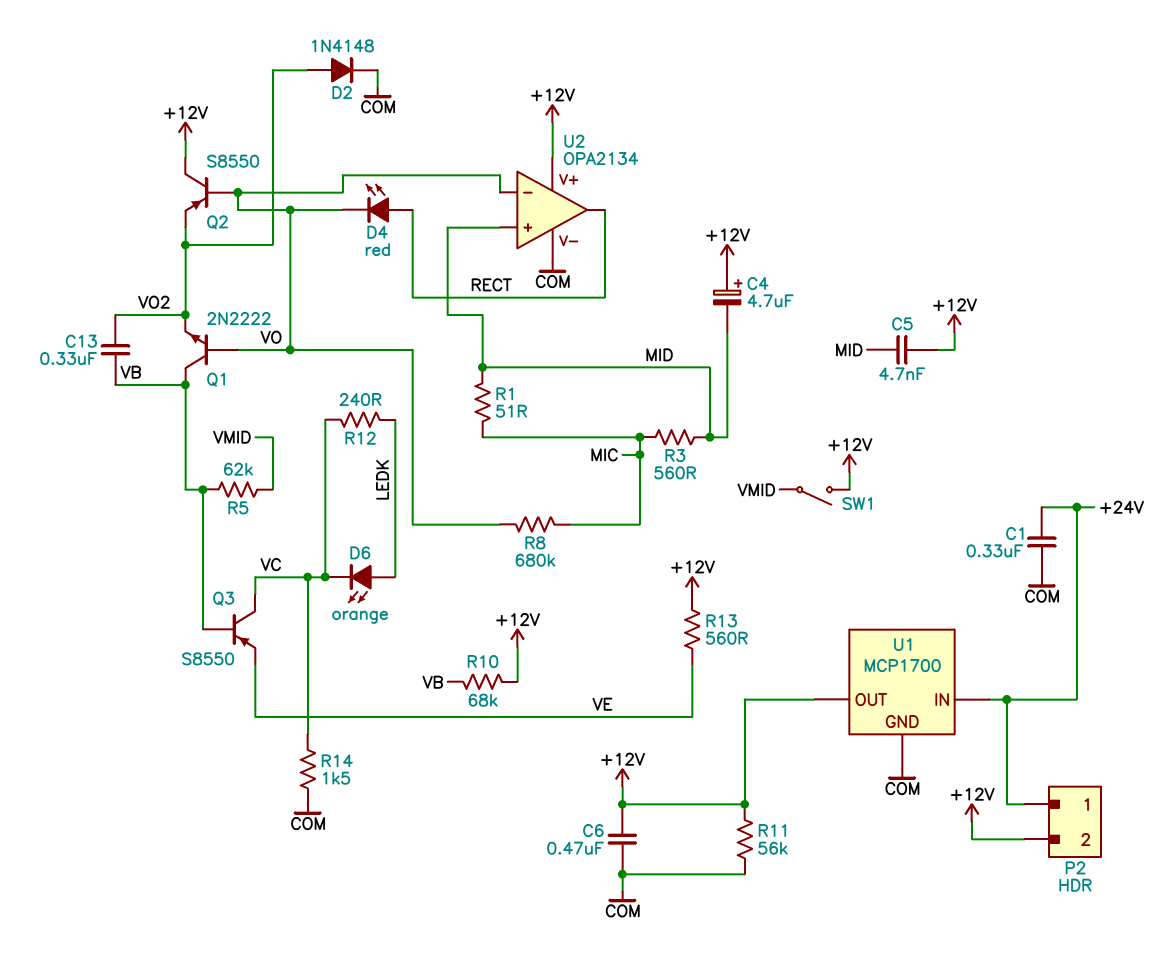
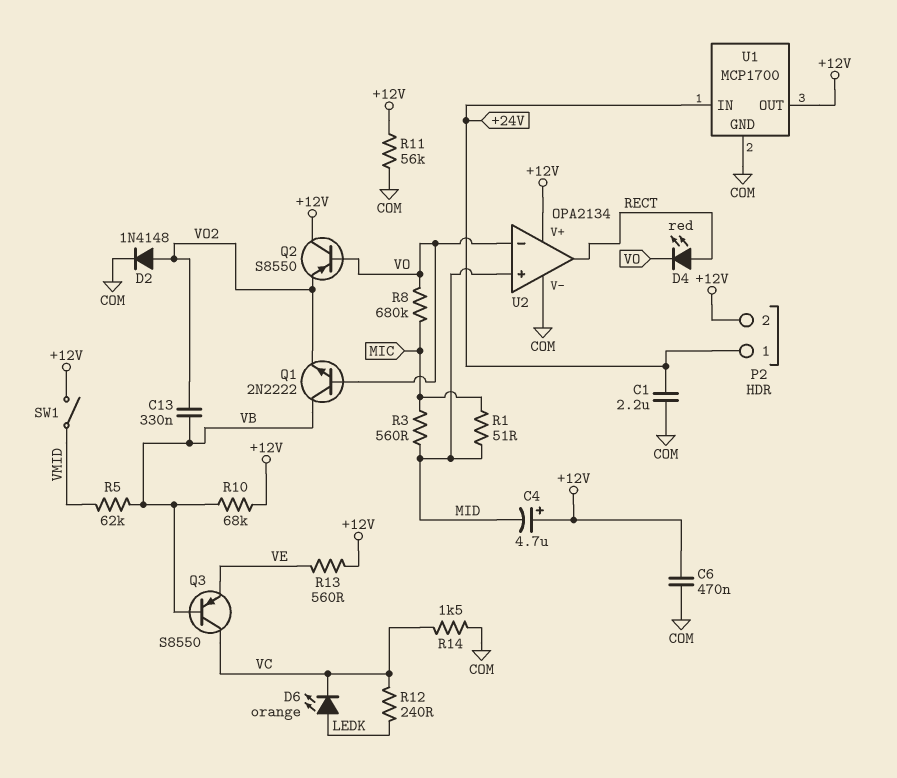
C1: 330nF (+24V, COM) -> 2.2uF (+24V, COM)
C5: 4.7nF (+12V, MID) -> none

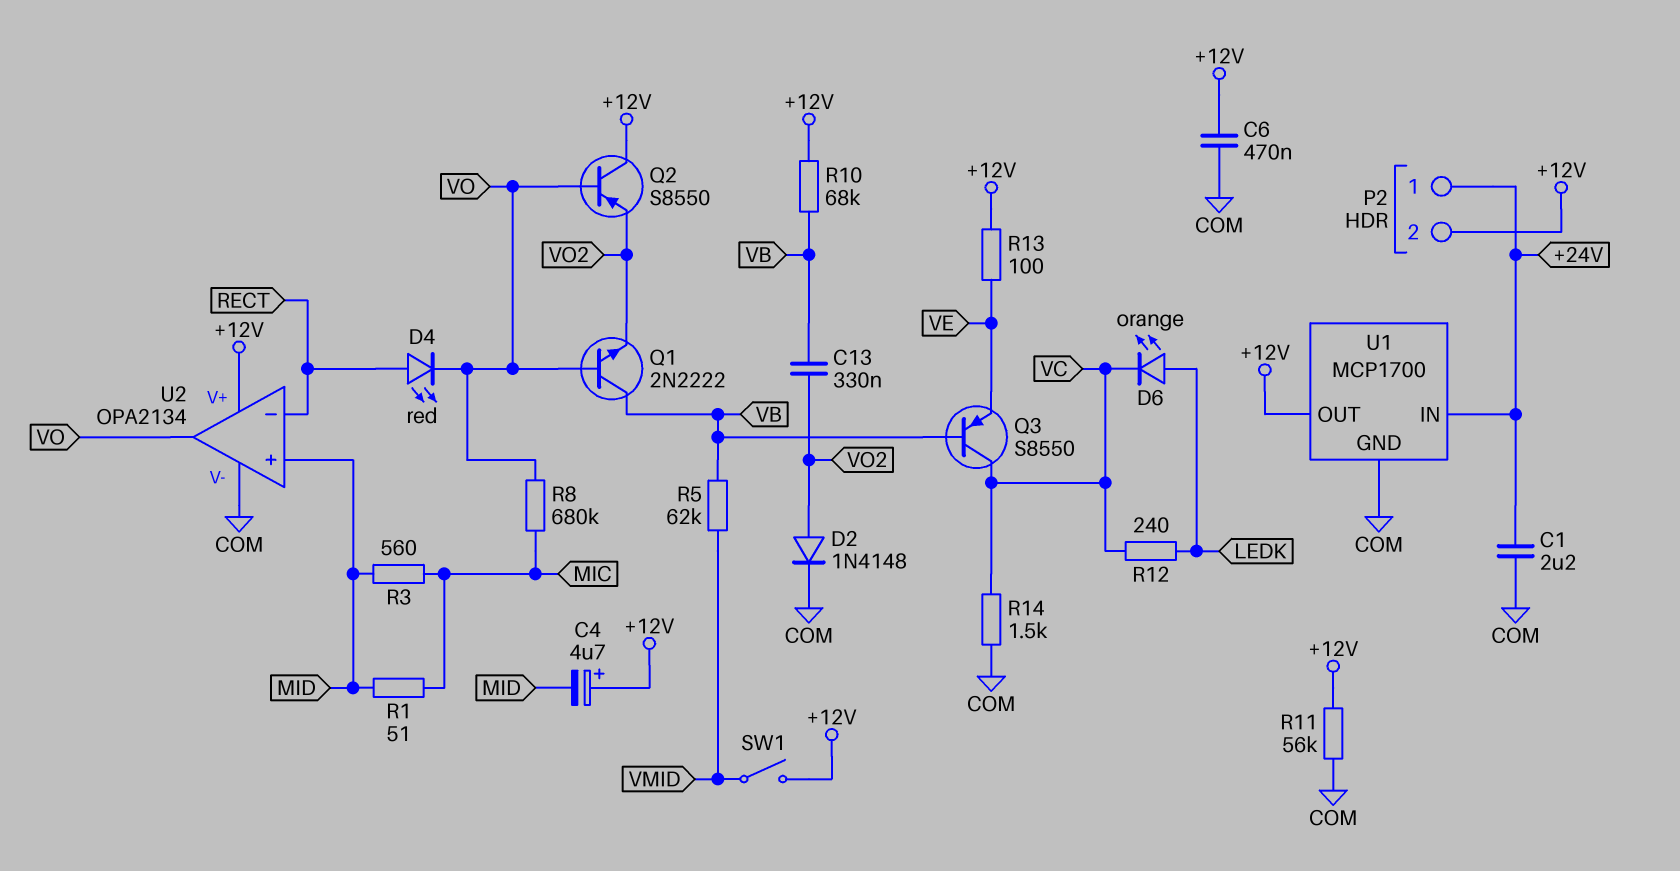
R13: 560 (+12V, VE) -> 100 (+12V, VE)
U2 pin in-: VO -> RECT
U2 pin out: RECT -> VO

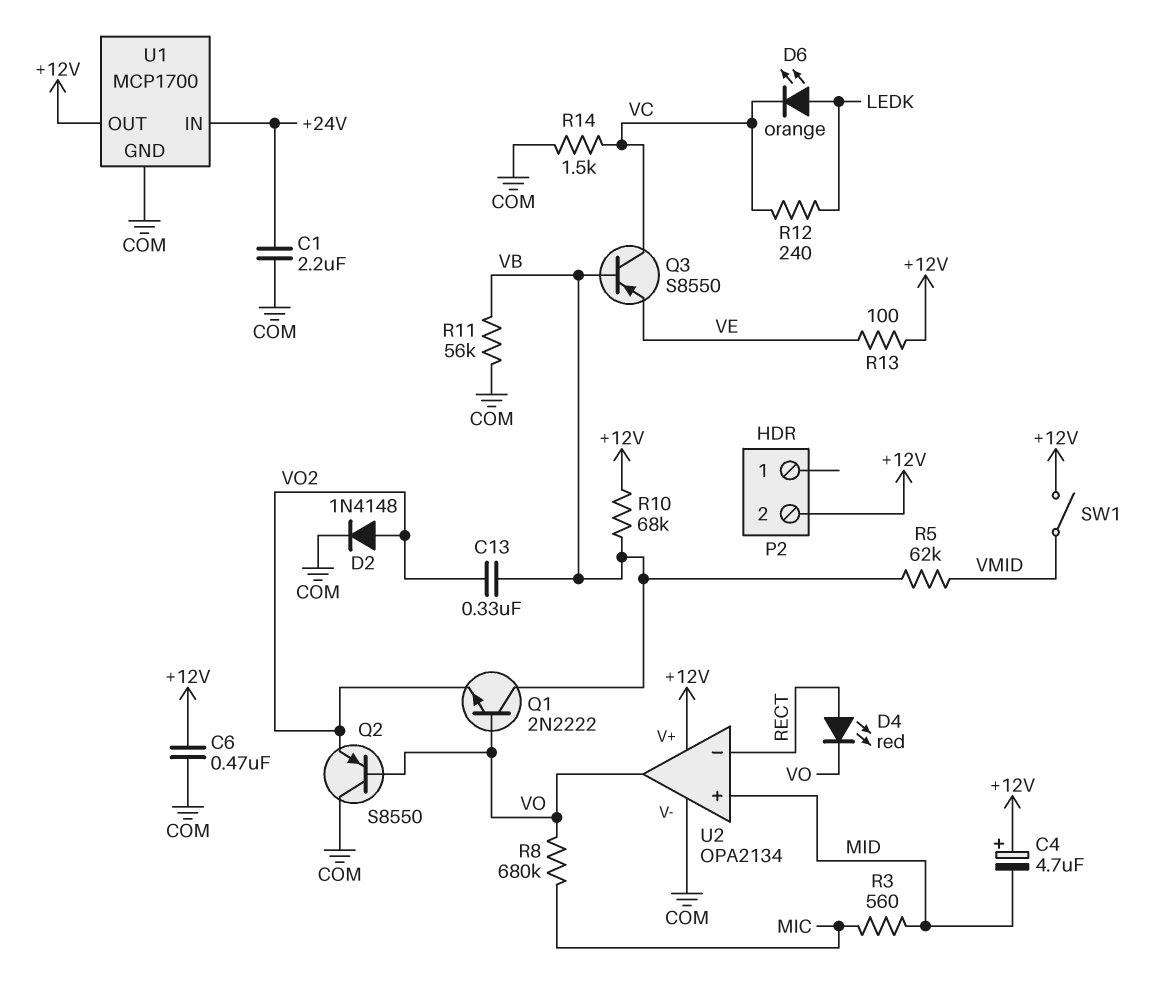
P2 pin 1: +24V -> none
Q2: PNP S8550 (B VO, C +12V, E VO2) -> PNP S8550 (B VO, C COM, E VO2)
R1: 51 (MIC, MID) -> none
R11: 56k (+12V, COM) -> 56k (COM, VB)

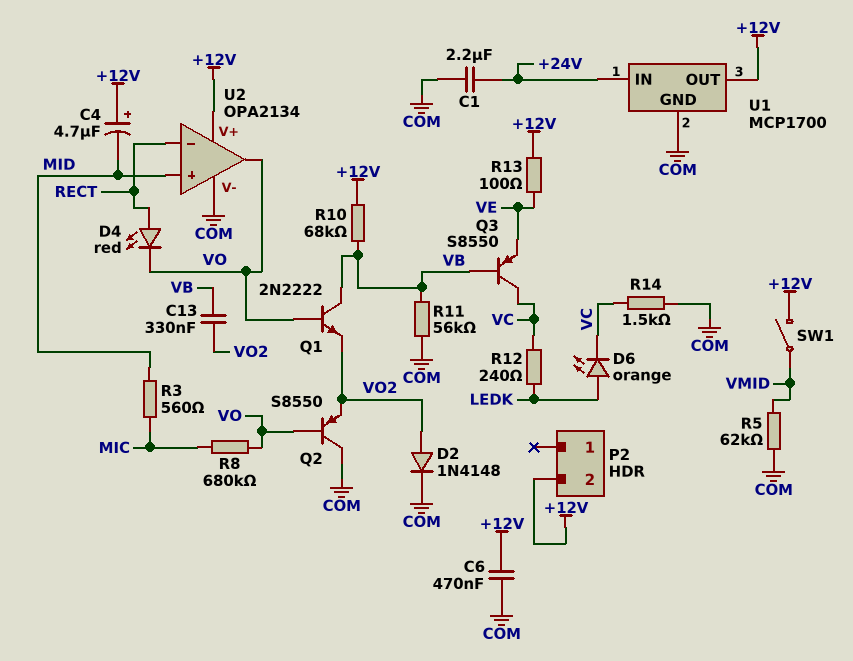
R5: 62k (VB, VMID) -> 62k (COM, VMID)

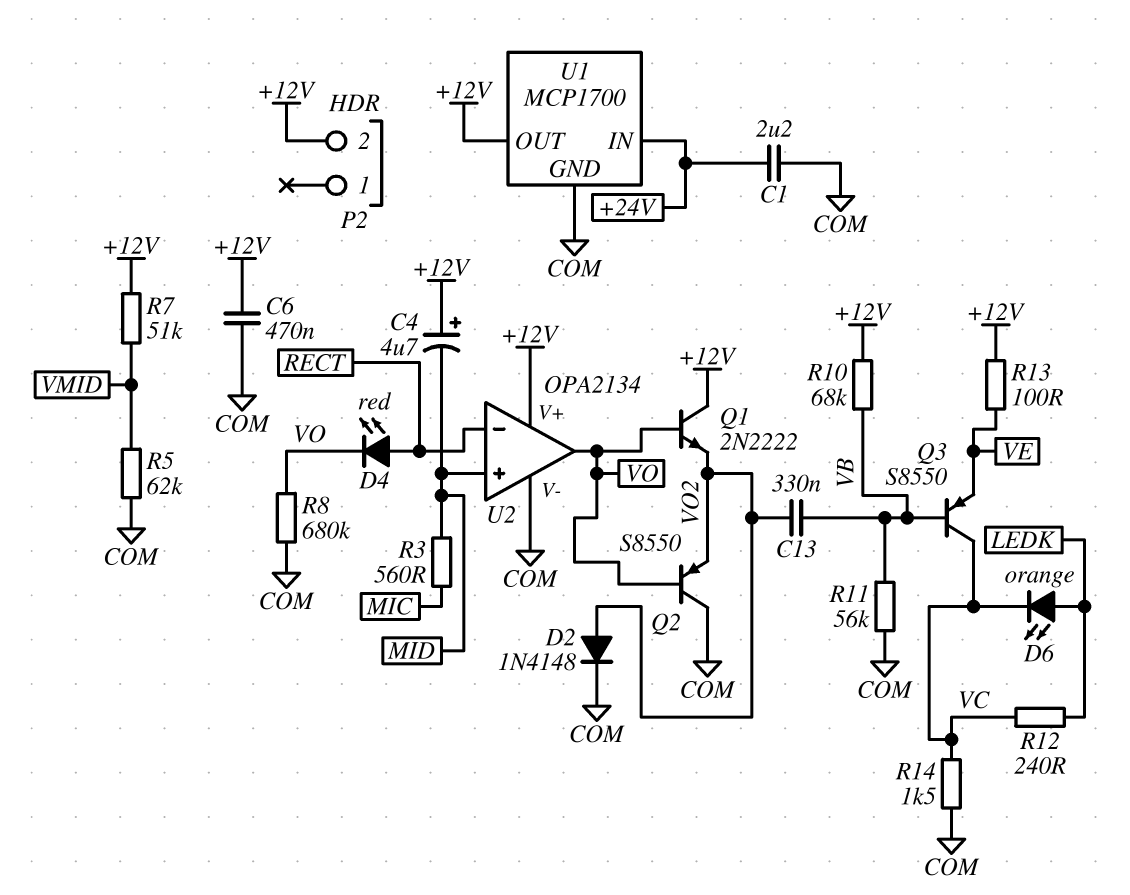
Q1: NPN 2N2222 (B VO, C VB, E VO2) -> NPN 2N2222 (B VO, C +12V, E VO2)
R7: none -> 51k (+12V, VMID)
R8: 680k (MIC, VO) -> 680k (COM, VO)
SW1: switch (+12V, VMID) -> none

